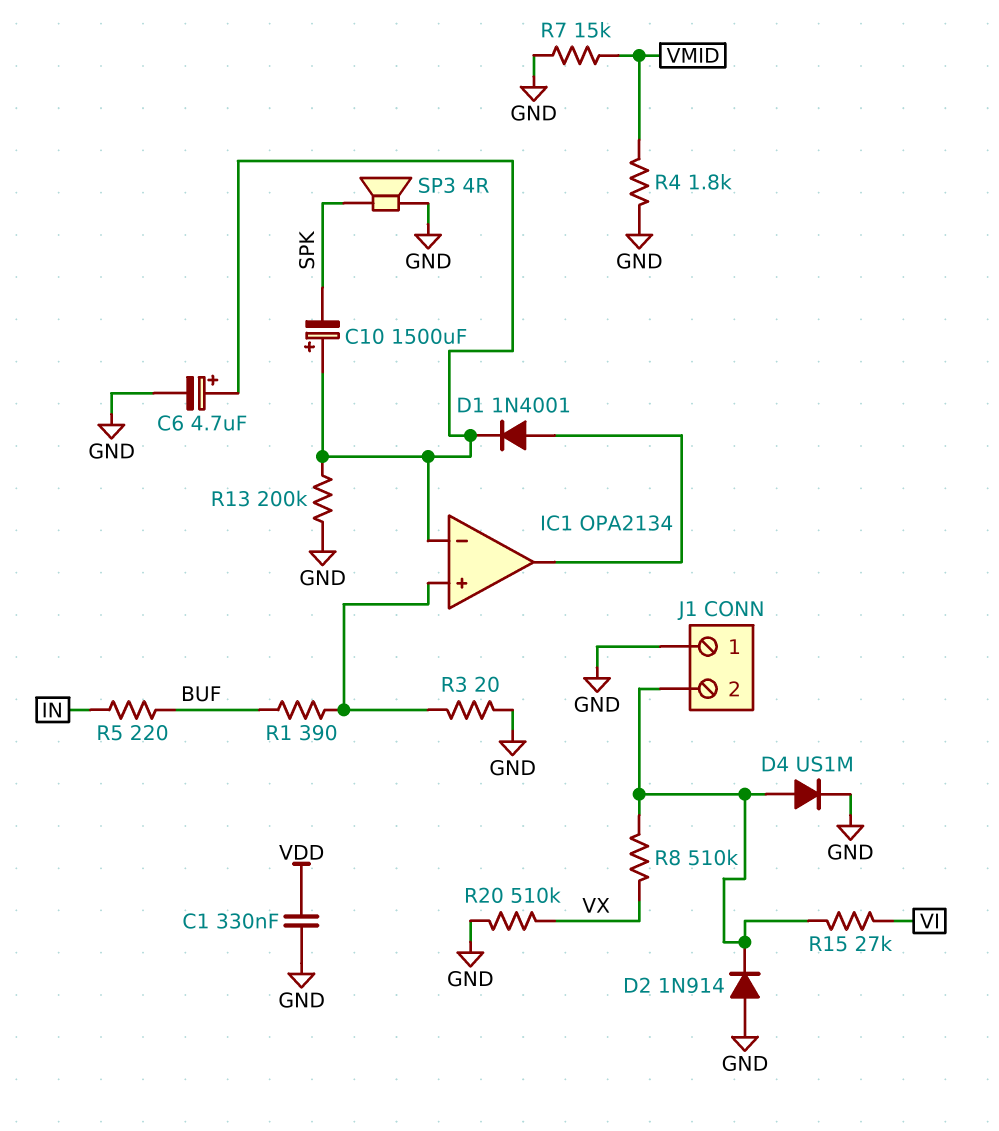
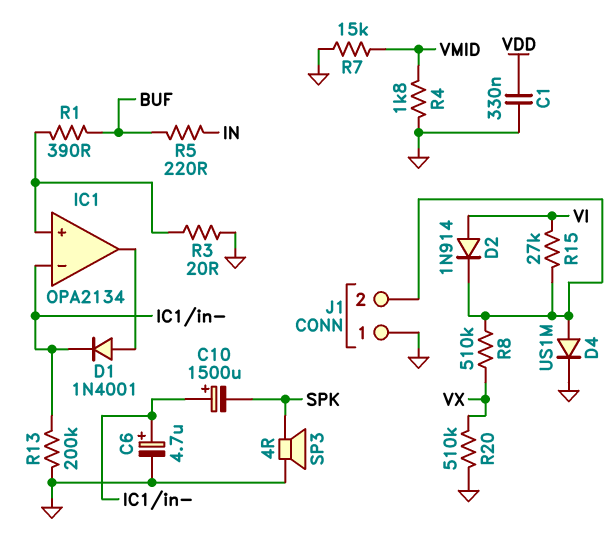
D2: diode 1N914 (A GND, K J1/2) -> diode 1N914 (A VI, K J1/2)

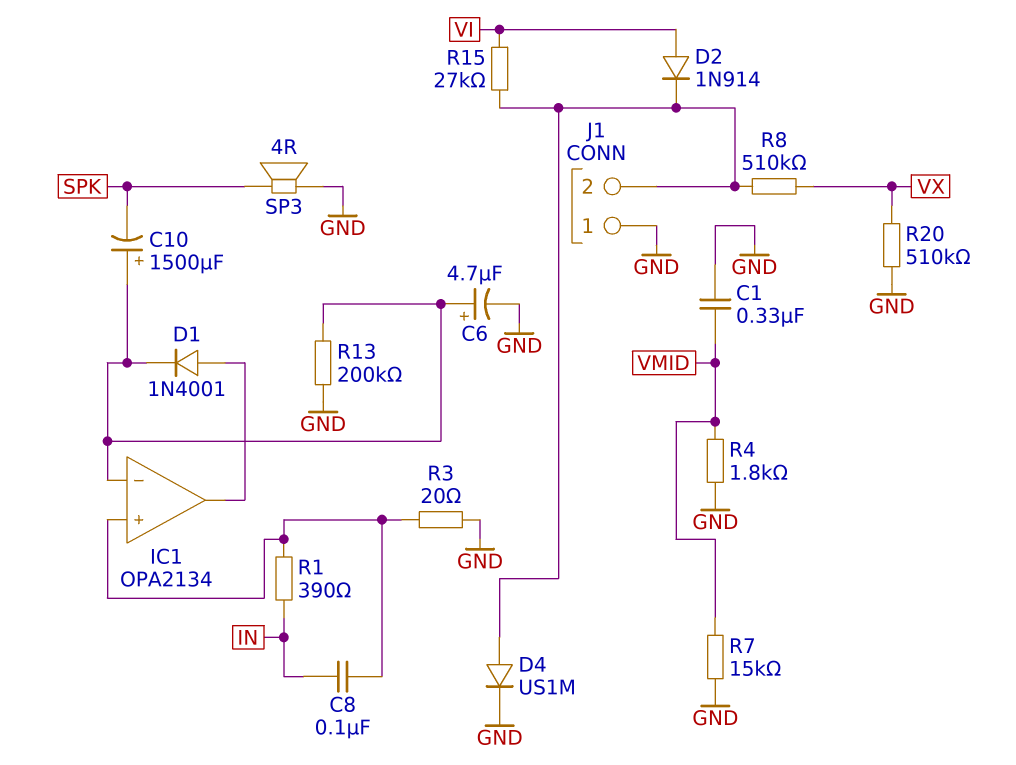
C1: 330nF (GND, VDD) -> 330nF (GND, VMID)
C8: none -> 100nF (IC1/in+, IN)
R1: 390 (BUF, IC1/in+) -> 390 (IC1/in+, IN)
R5: 220 (BUF, IN) -> none

